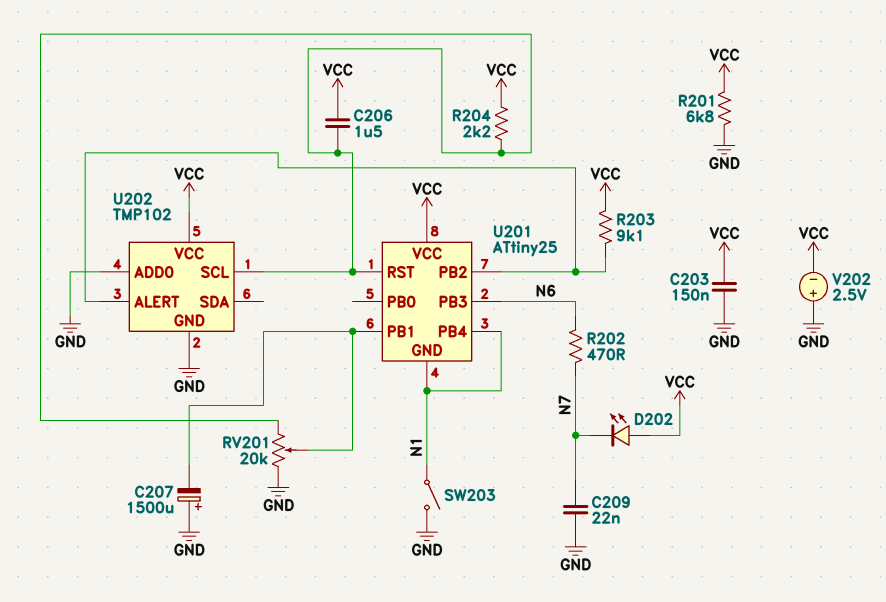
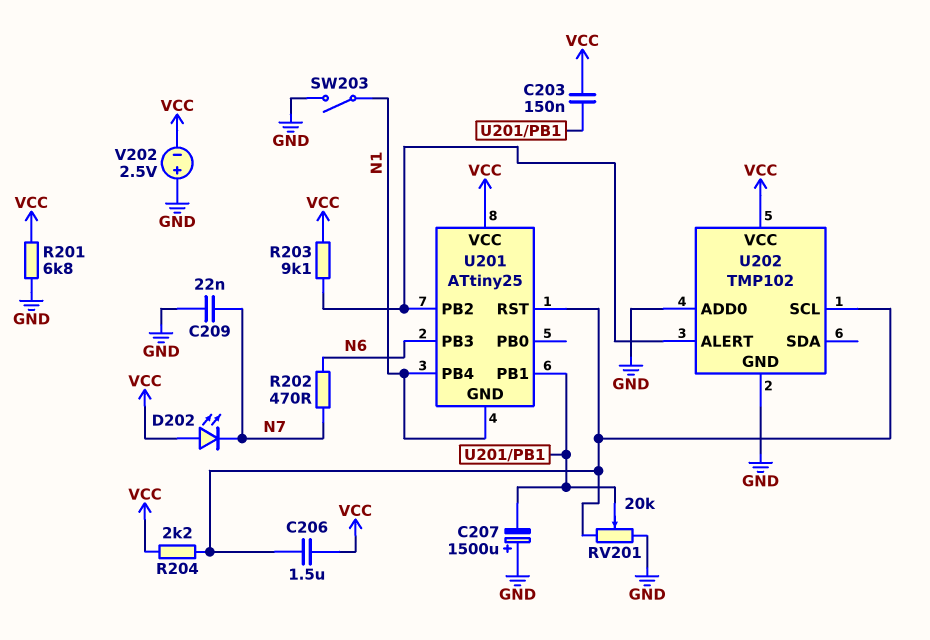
C203: 150nF (GND, VCC) -> 150nF (U201/PB1, VCC)

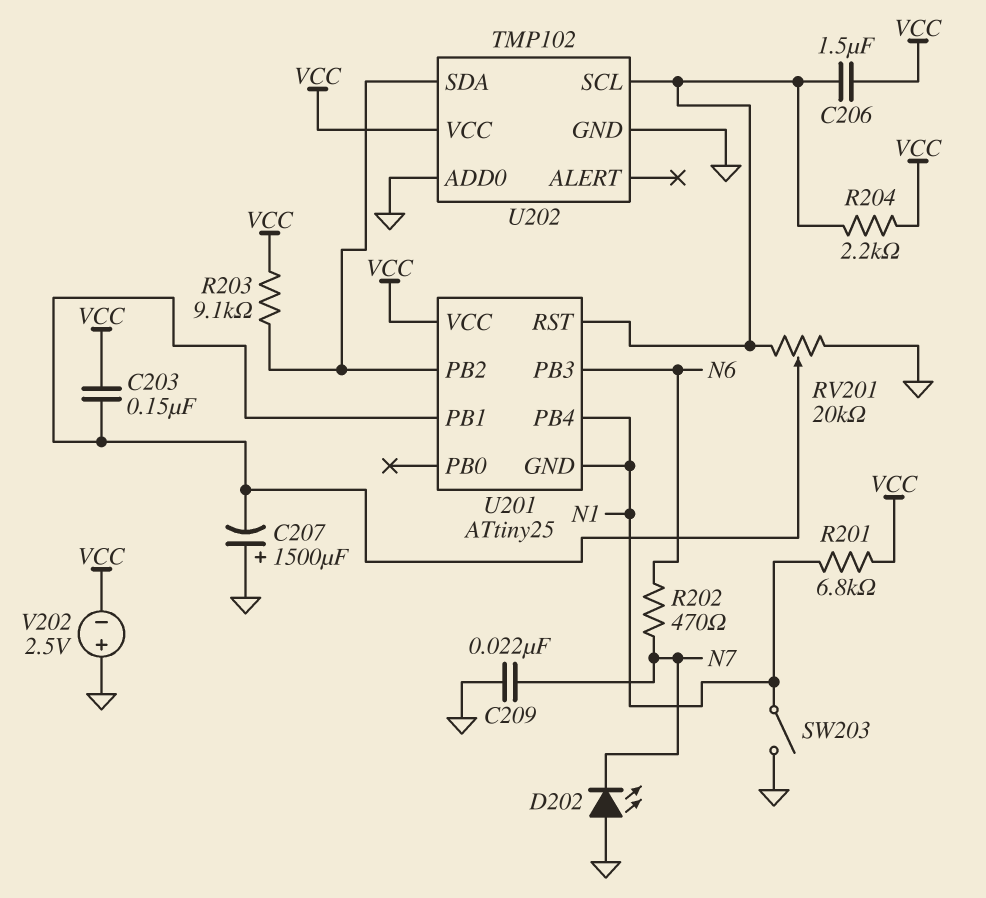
D202: LED (A VCC, K N7) -> LED (A GND, K N7)
R201: 6.8k (GND, VCC) -> 6.8k (N1, VCC)
U202 pin ALERT: U201/PB2 -> none
U202 pin SDA: none -> U201/PB2

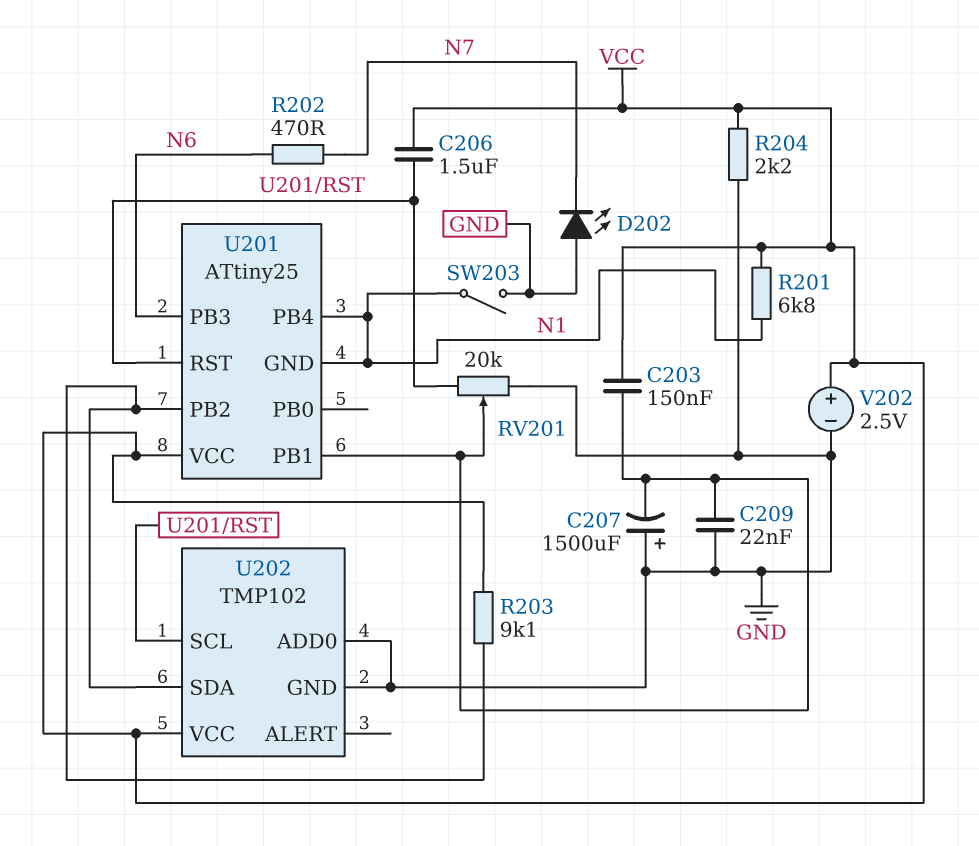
C209: 22nF (GND, N7) -> 22nF (GND, U201/PB1)
R204: 2.2k (U201/RST, VCC) -> 2.2k (GND, VCC)
V202: 2.5V (plus GND, minus VCC) -> 2.5V (plus VCC, minus GND)

